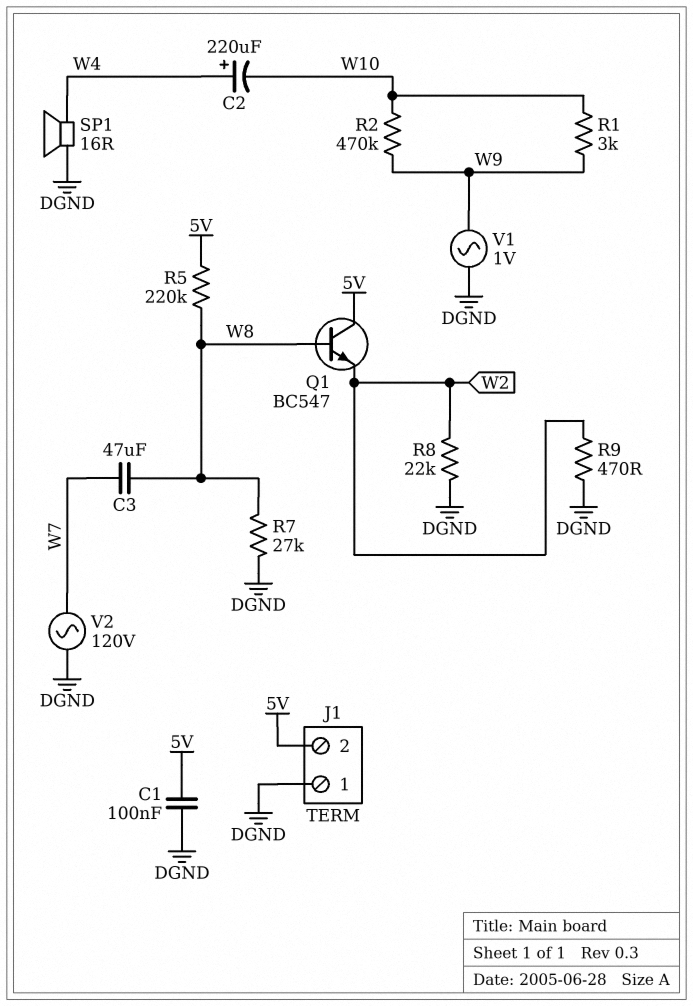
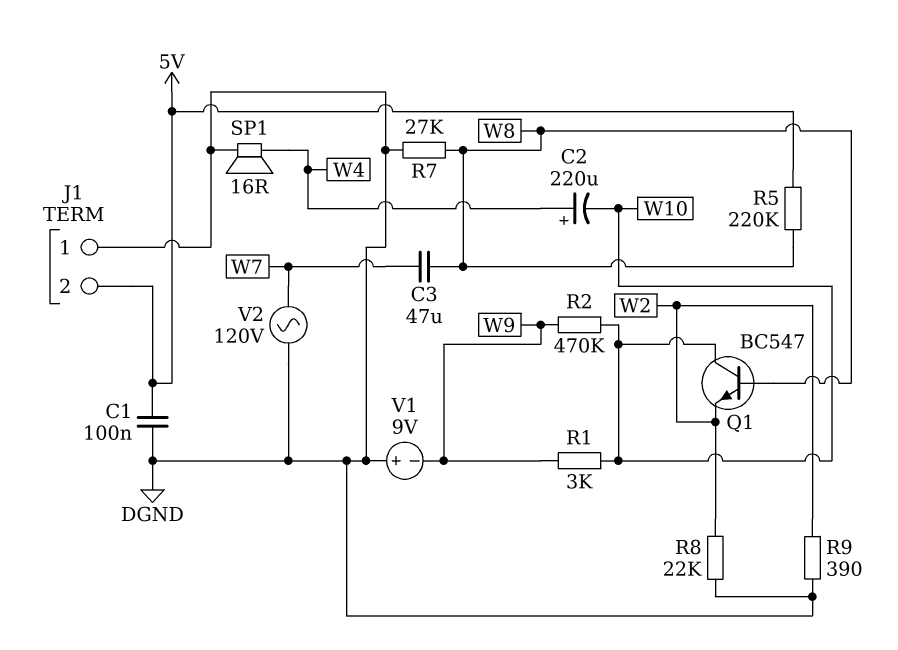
Q1: NPN BC547 (B W8, C 5V, E W2) -> NPN BC547 (B W8, C W10, E W2)
R9: 470 (DGND, W2) -> 390 (DGND, W2)
V1: AC 1V (DGND, W9) -> 9V (plus DGND, minus W9)

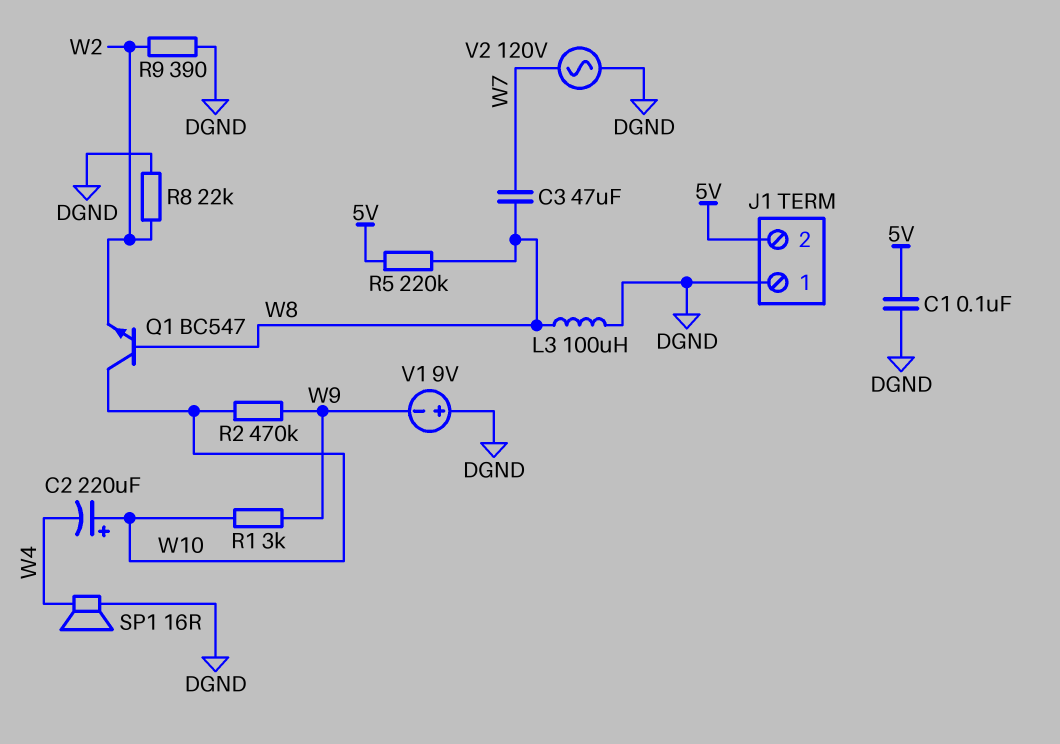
C2: 220uF (plus W4, minus W10) -> 220uF (plus W10, minus W4)
L3: none -> 100uH (DGND, W8)
R7: 27k (DGND, W8) -> none

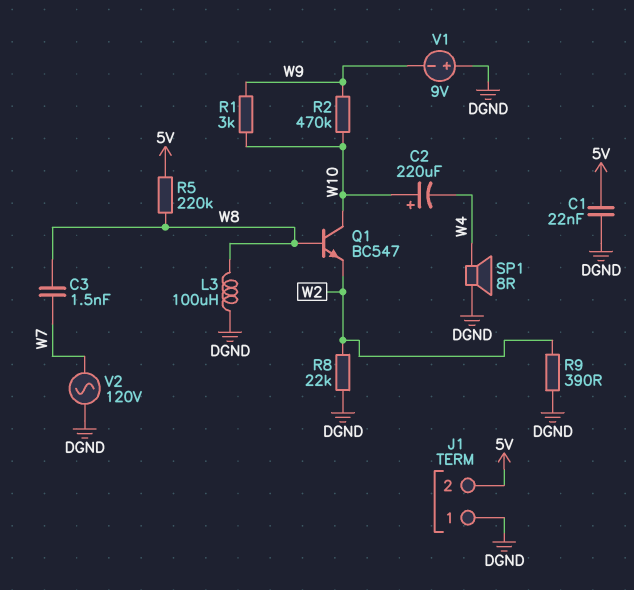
C1: 100nF (5V, DGND) -> 22nF (5V, DGND)
C3: 47uF (W7, W8) -> 1.5nF (W7, W8)
SP1: speaker 16R (DGND, W4) -> speaker 8R (DGND, W4)

